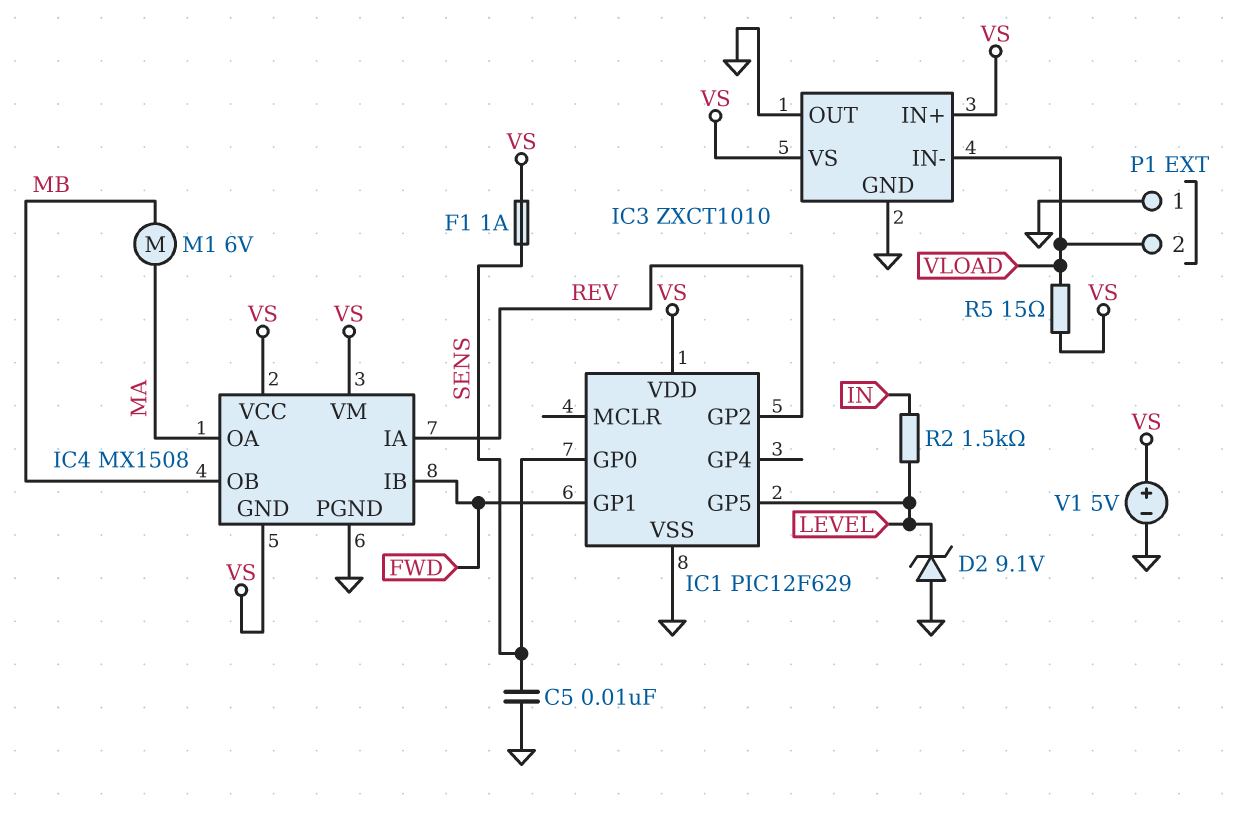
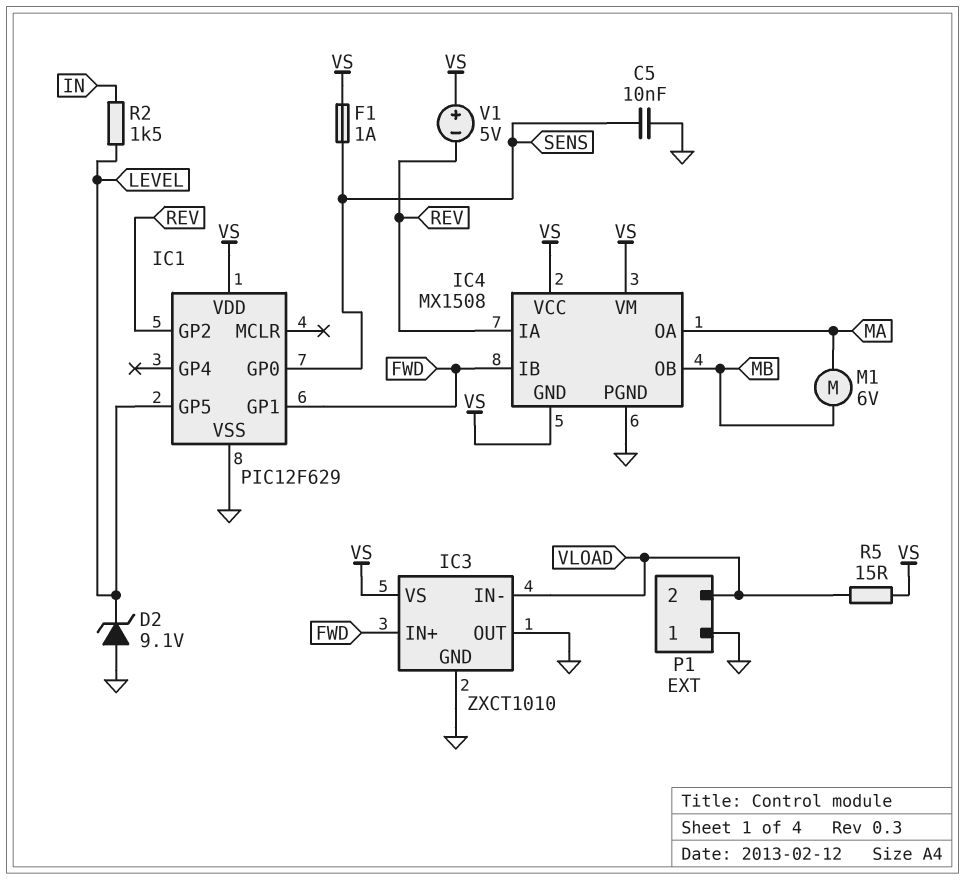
IC3 pin IN+: VS -> FWD
V1: 5V (plus VS, minus GND) -> 5V (plus VS, minus REV)

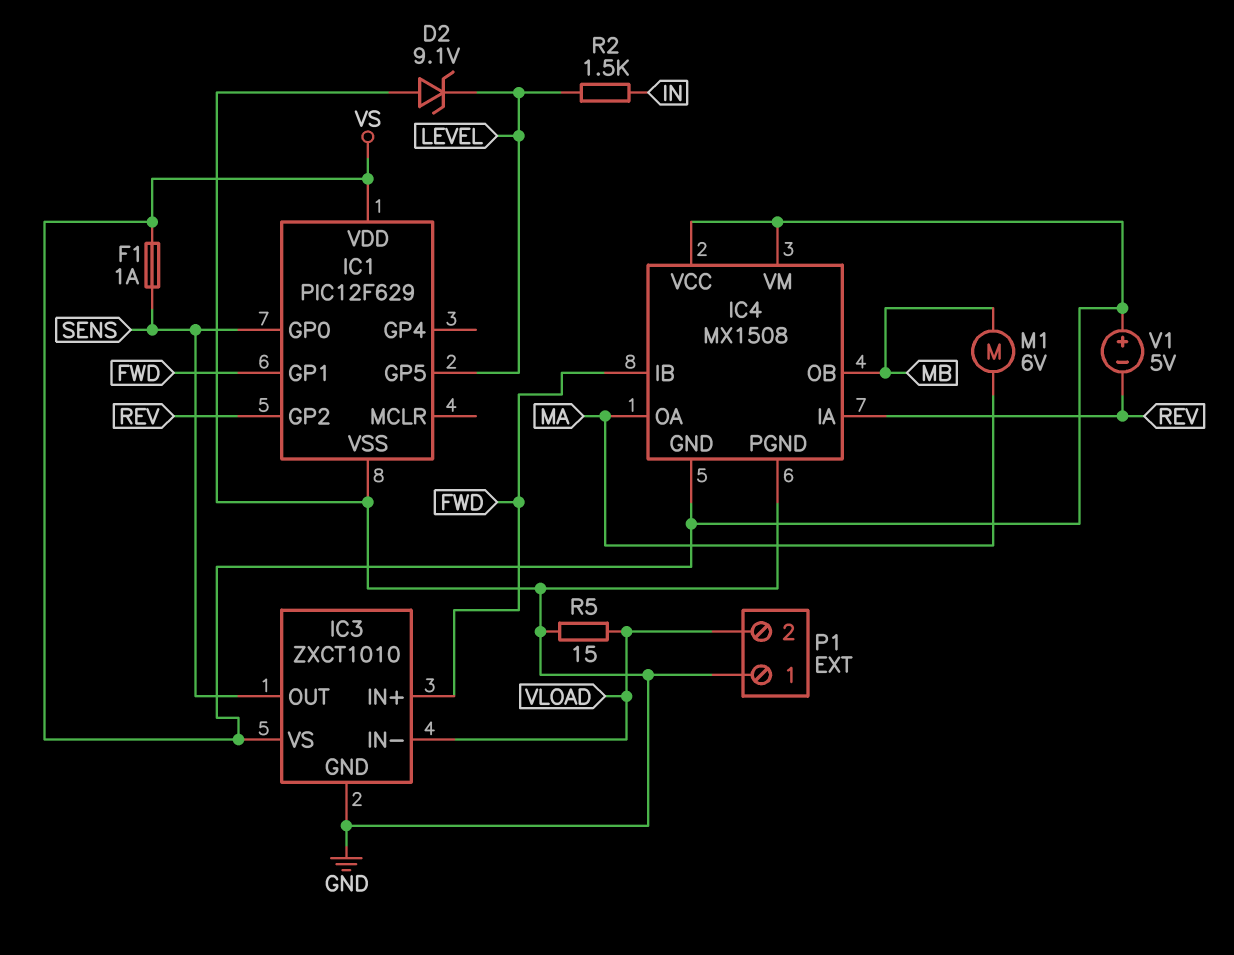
C5: 10nF (GND, SENS) -> none
IC3 pin OUT: GND -> SENS
R5: 15 (VLOAD, VS) -> 15 (GND, VLOAD)

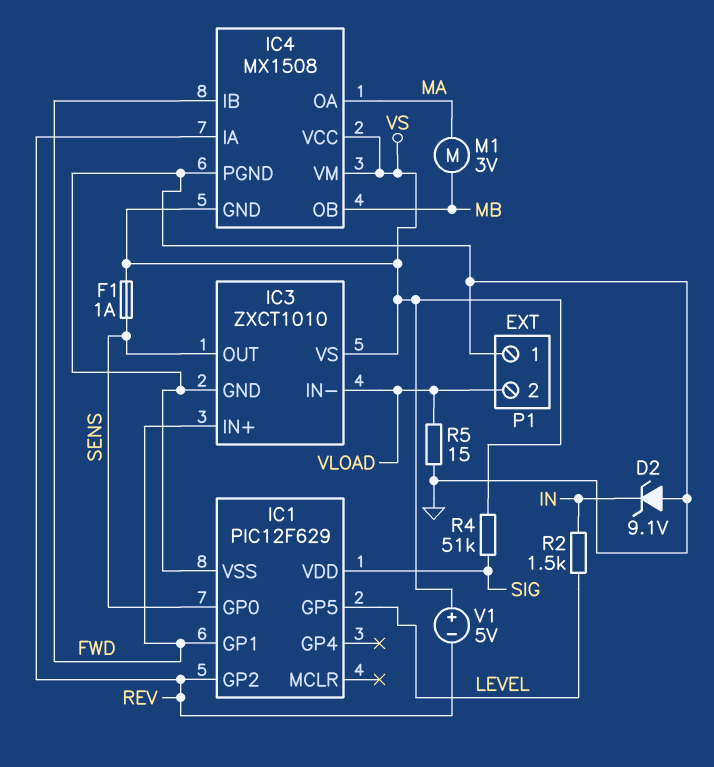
D2: zener 9.1V (A GND, K LEVEL) -> zener 9.1V (A GND, K IN)
IC1 pin VDD: VS -> SIG
M1: motor 6V (MA, MB) -> motor 3V (MA, MB)
R4: none -> 51k (SIG, VS)

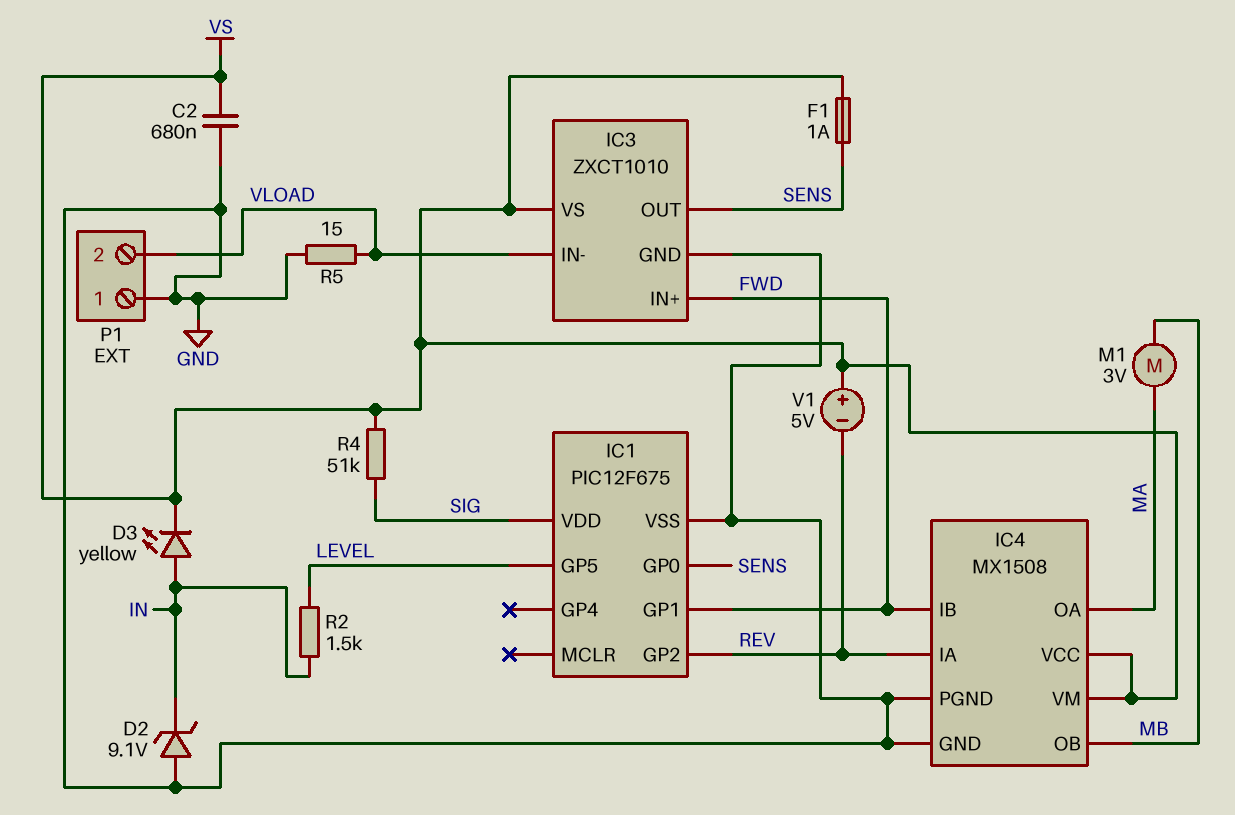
C2: none -> 680nF (GND, VS)
D3: none -> LED yellow (A IN, K VS)
IC1: PIC12F629 -> PIC12F675
IC4 pin GND: VS -> GND

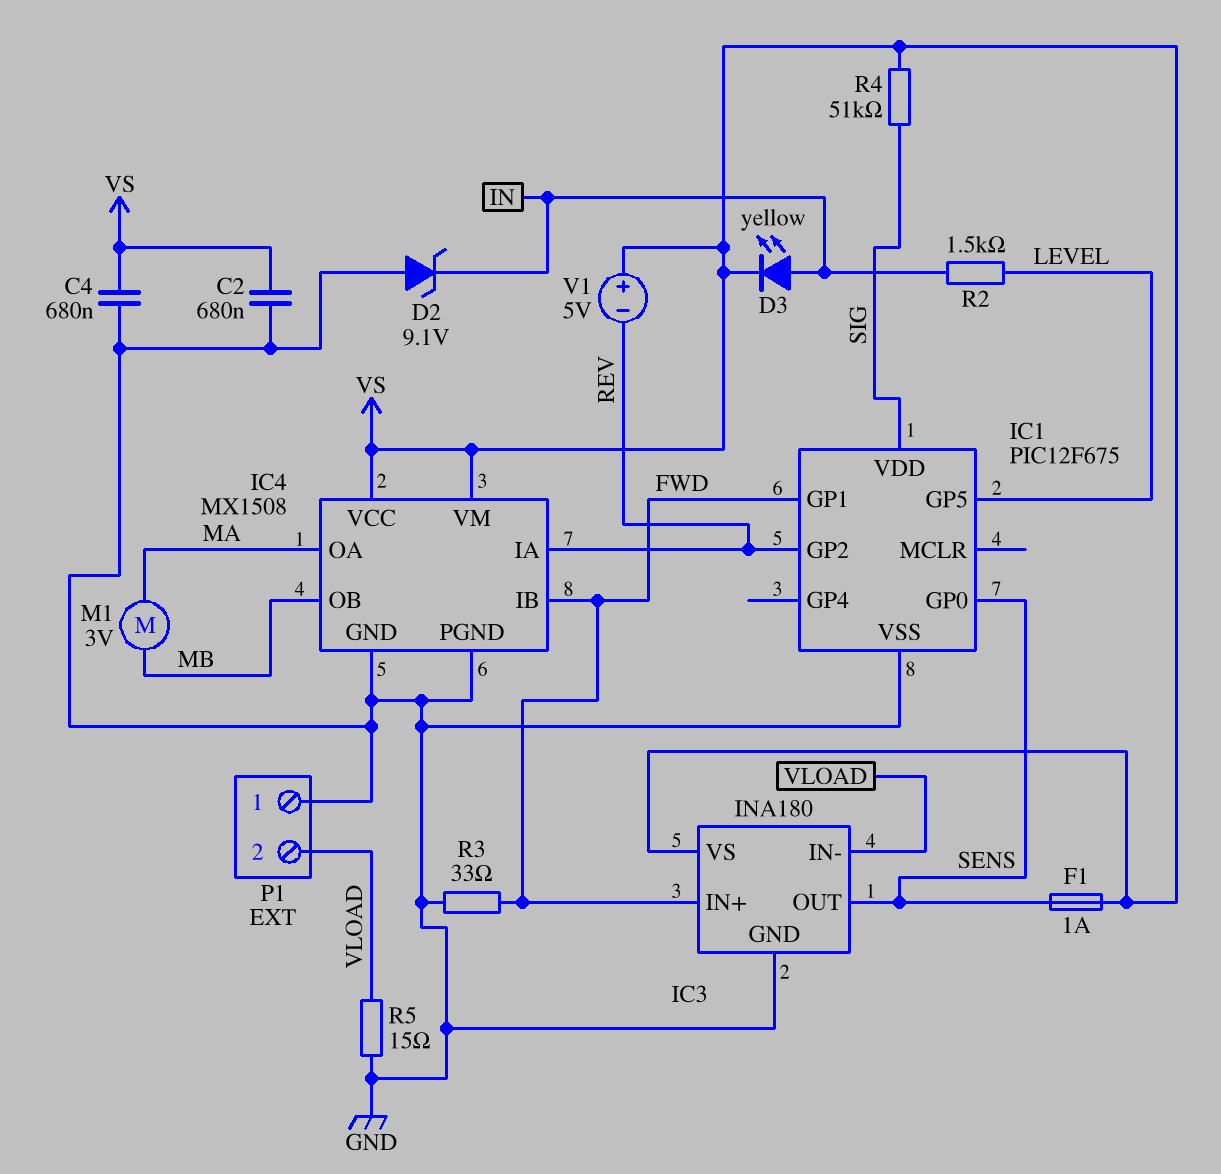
C4: none -> 680nF (GND, VS)
IC3: ZXCT1010 -> INA180
R3: none -> 33 (FWD, GND)

